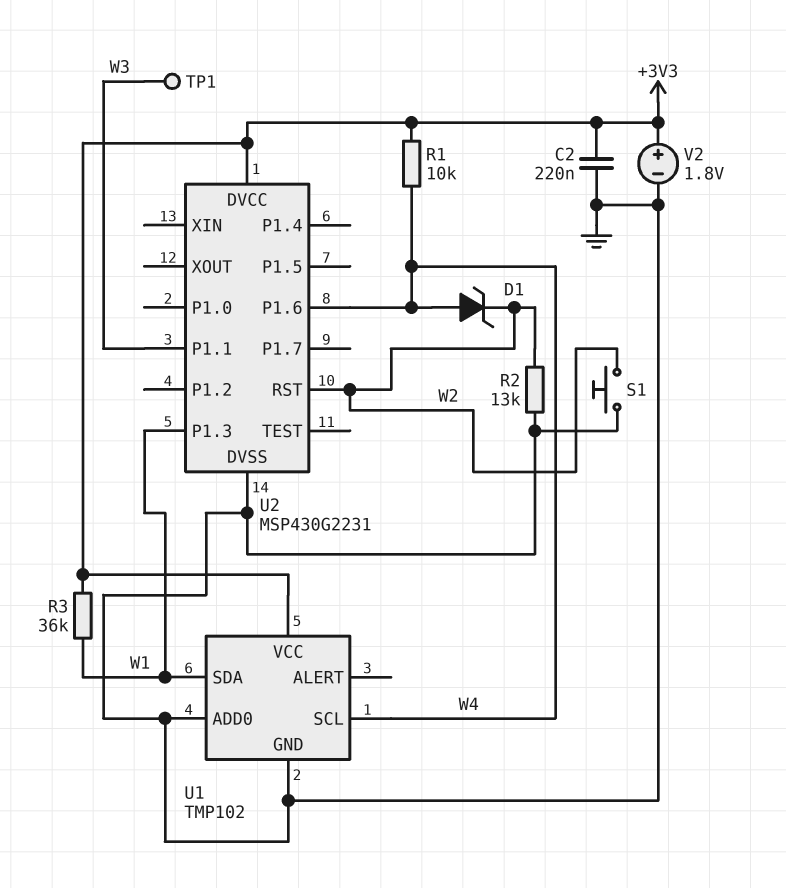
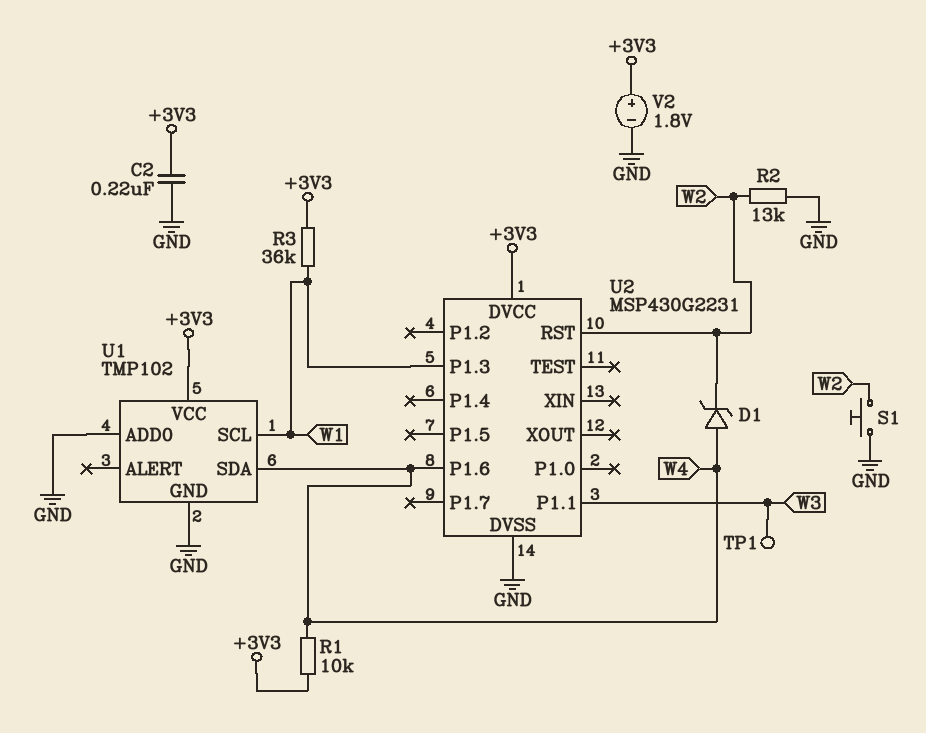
U1 pin SCL: W4 -> W1
U1 pin SDA: W1 -> W4

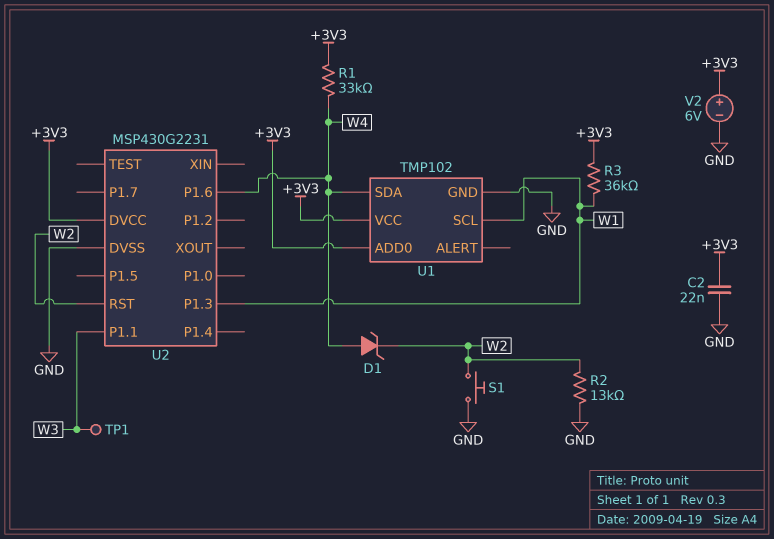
C2: 220nF (+3V3, GND) -> 22nF (+3V3, GND)
R1: 10k (+3V3, W4) -> 33k (+3V3, W4)
U1 pin ADD0: GND -> +3V3
V2: 1.8V (plus +3V3, minus GND) -> 6V (plus +3V3, minus GND)

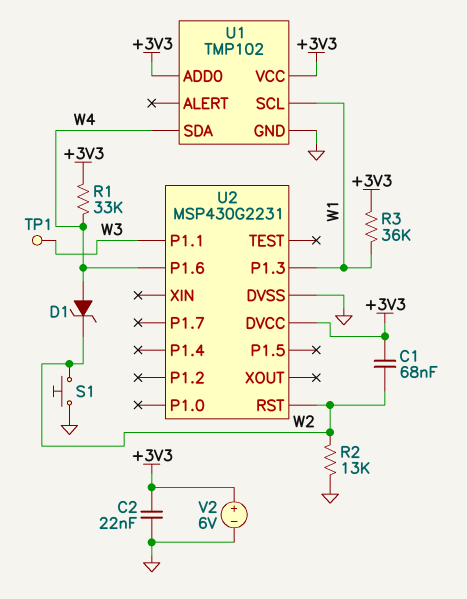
C1: none -> 68nF (+3V3, W2)

